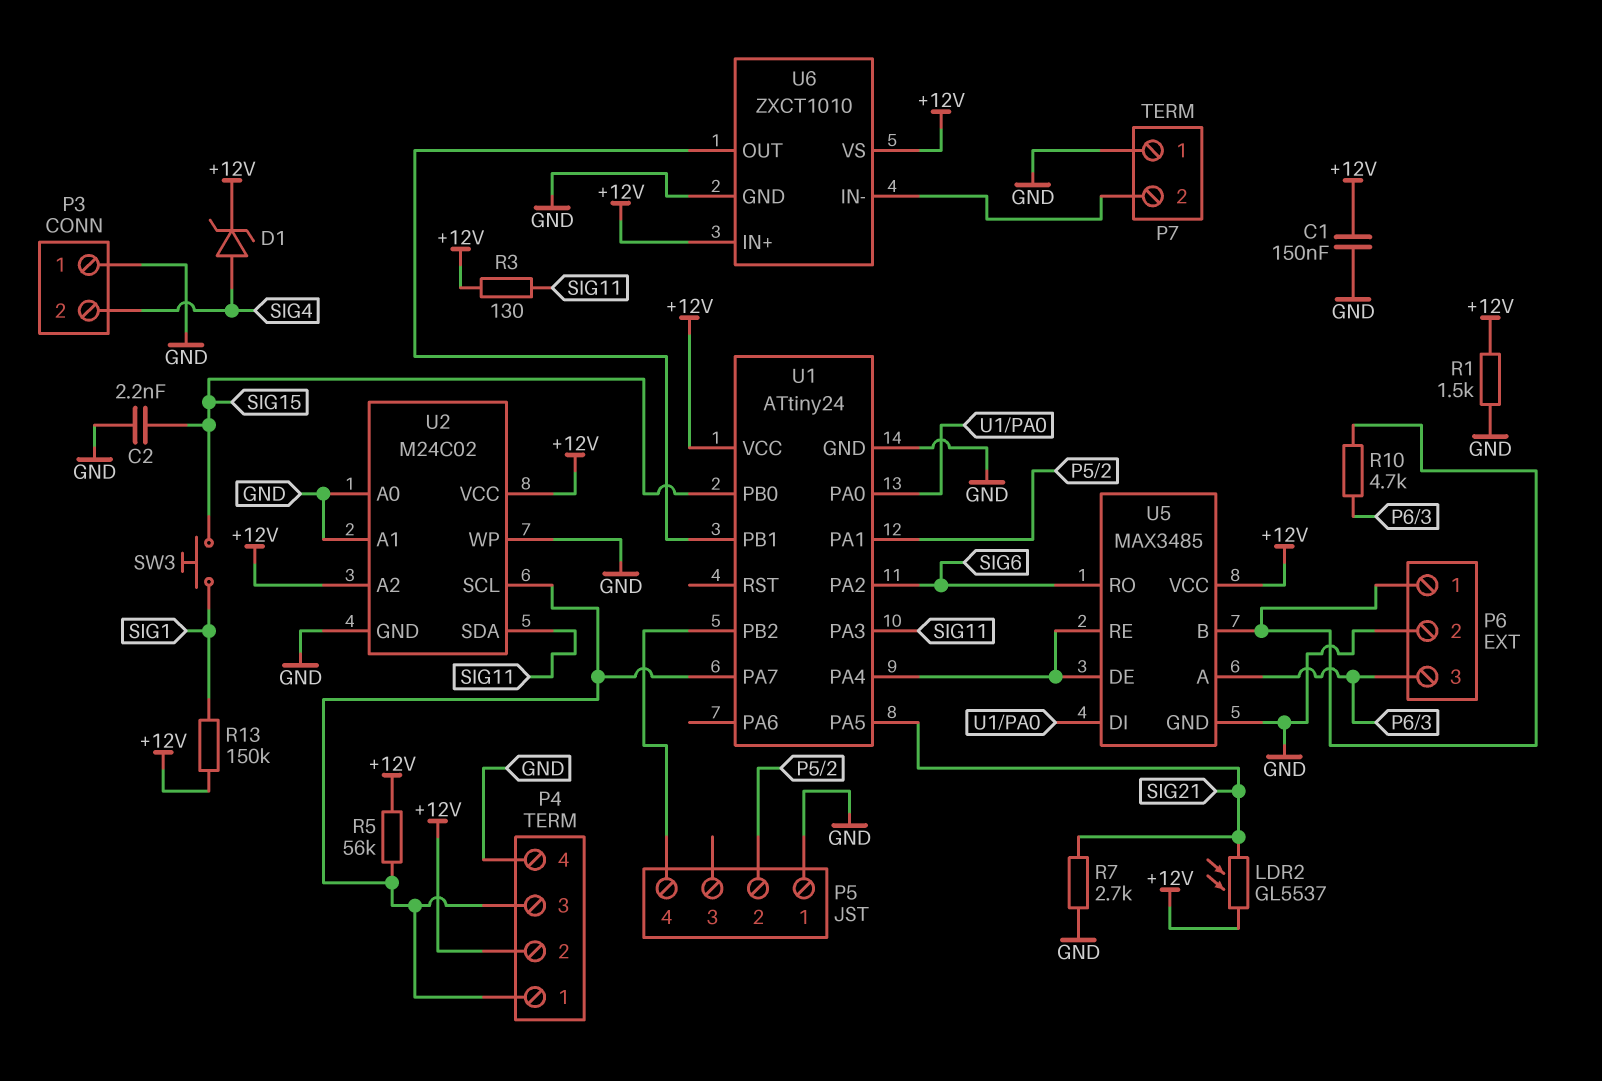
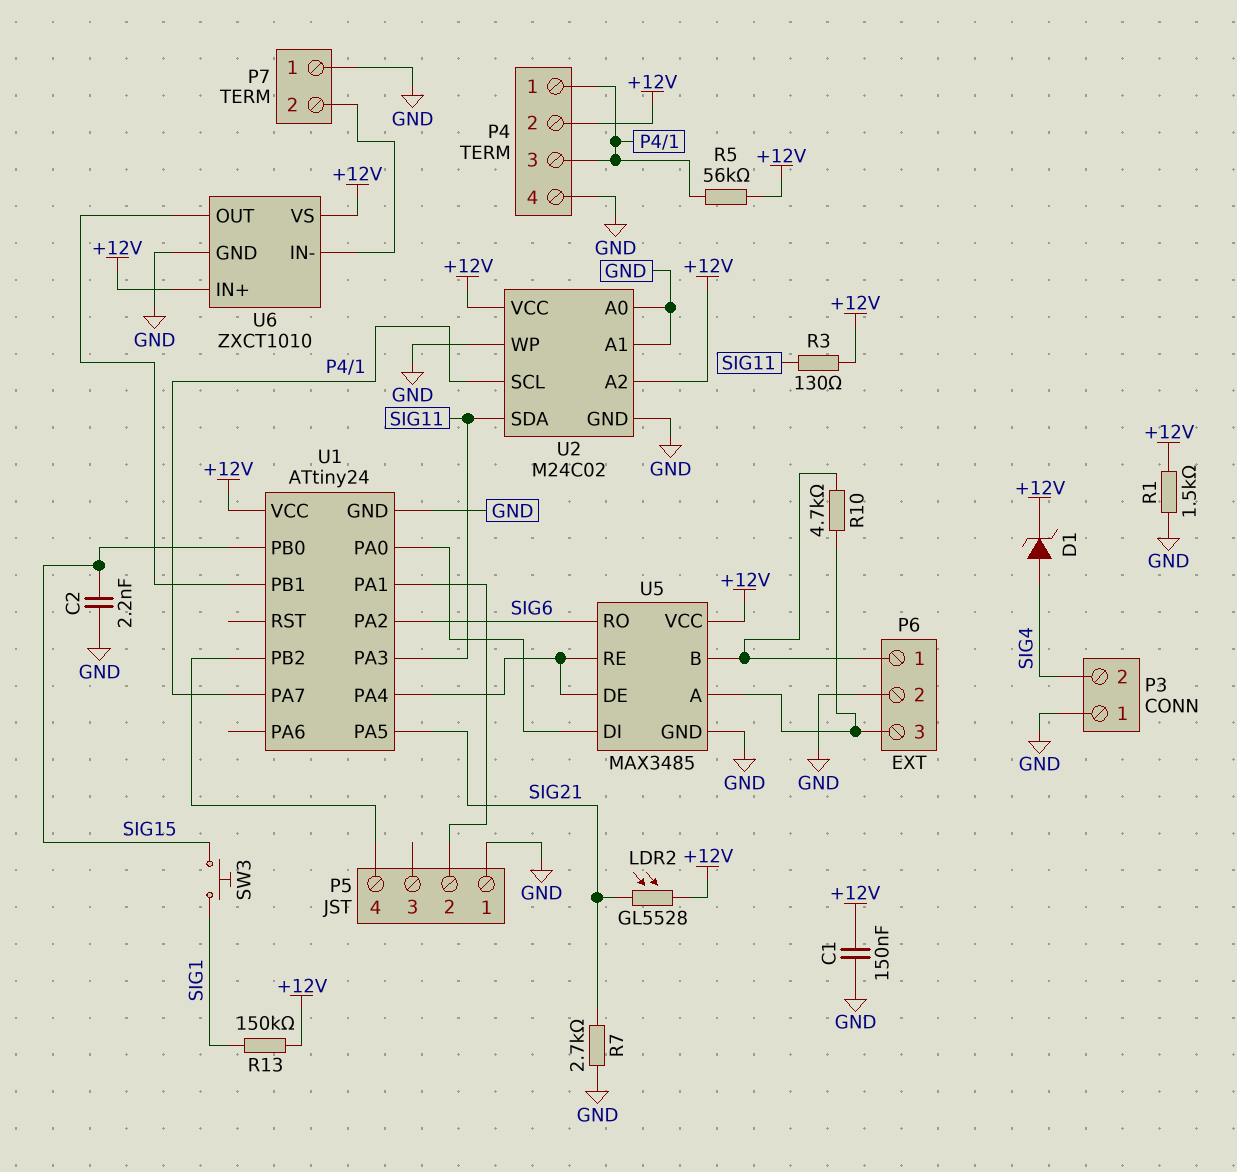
LDR2: GL5537 (+12V, SIG21) -> GL5528 (+12V, SIG21)

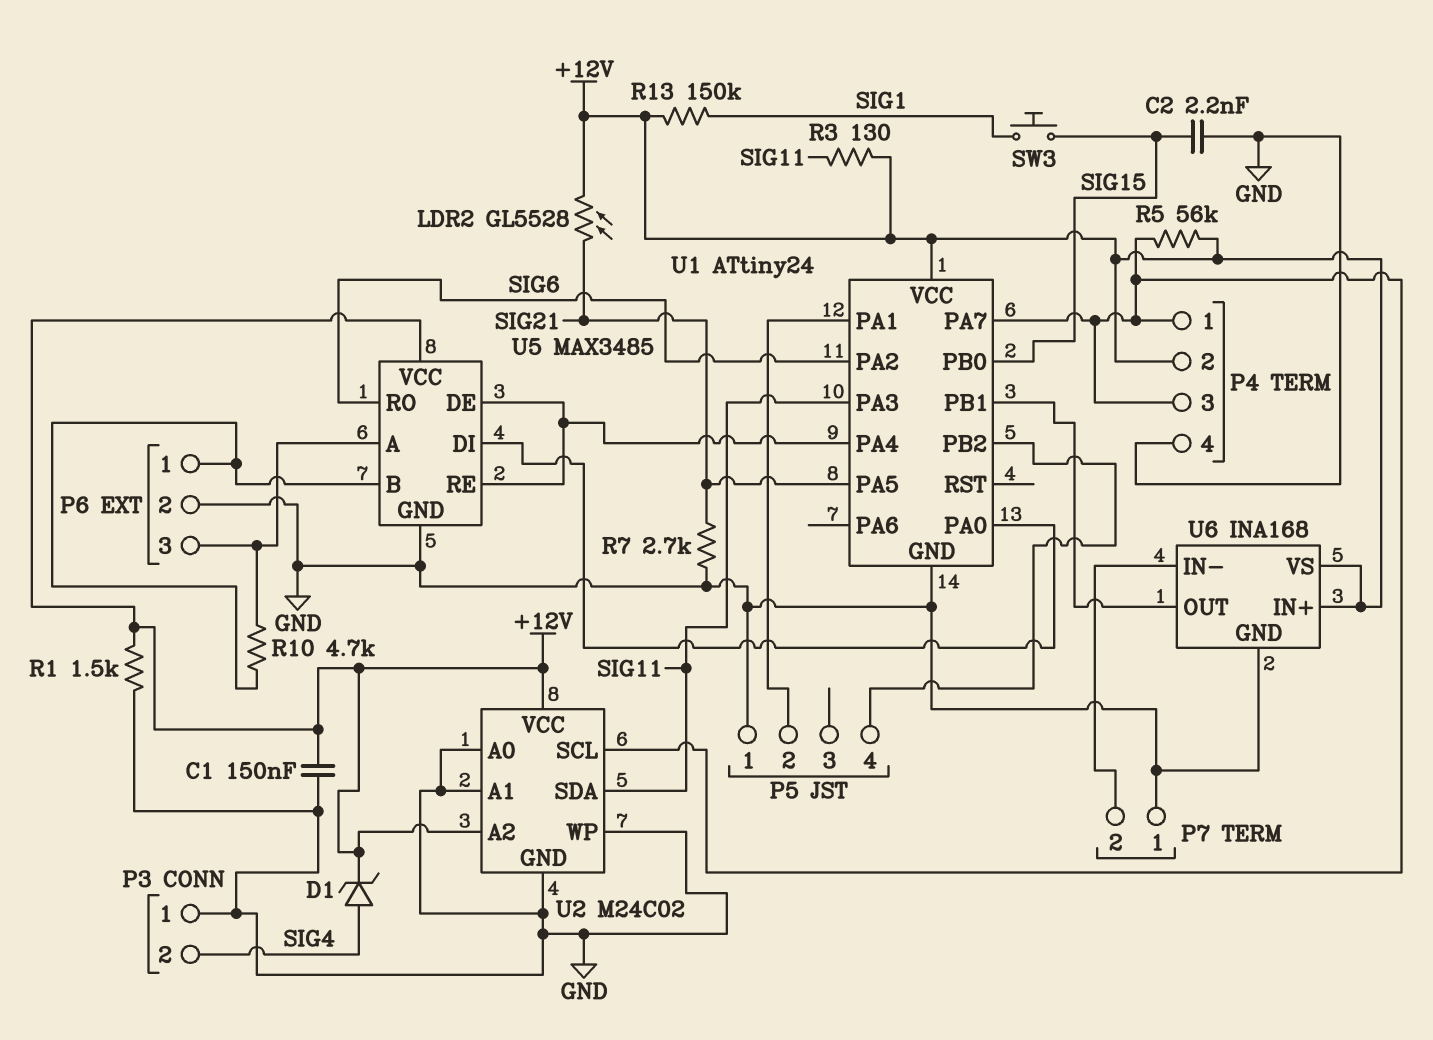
U6: ZXCT1010 -> INA168

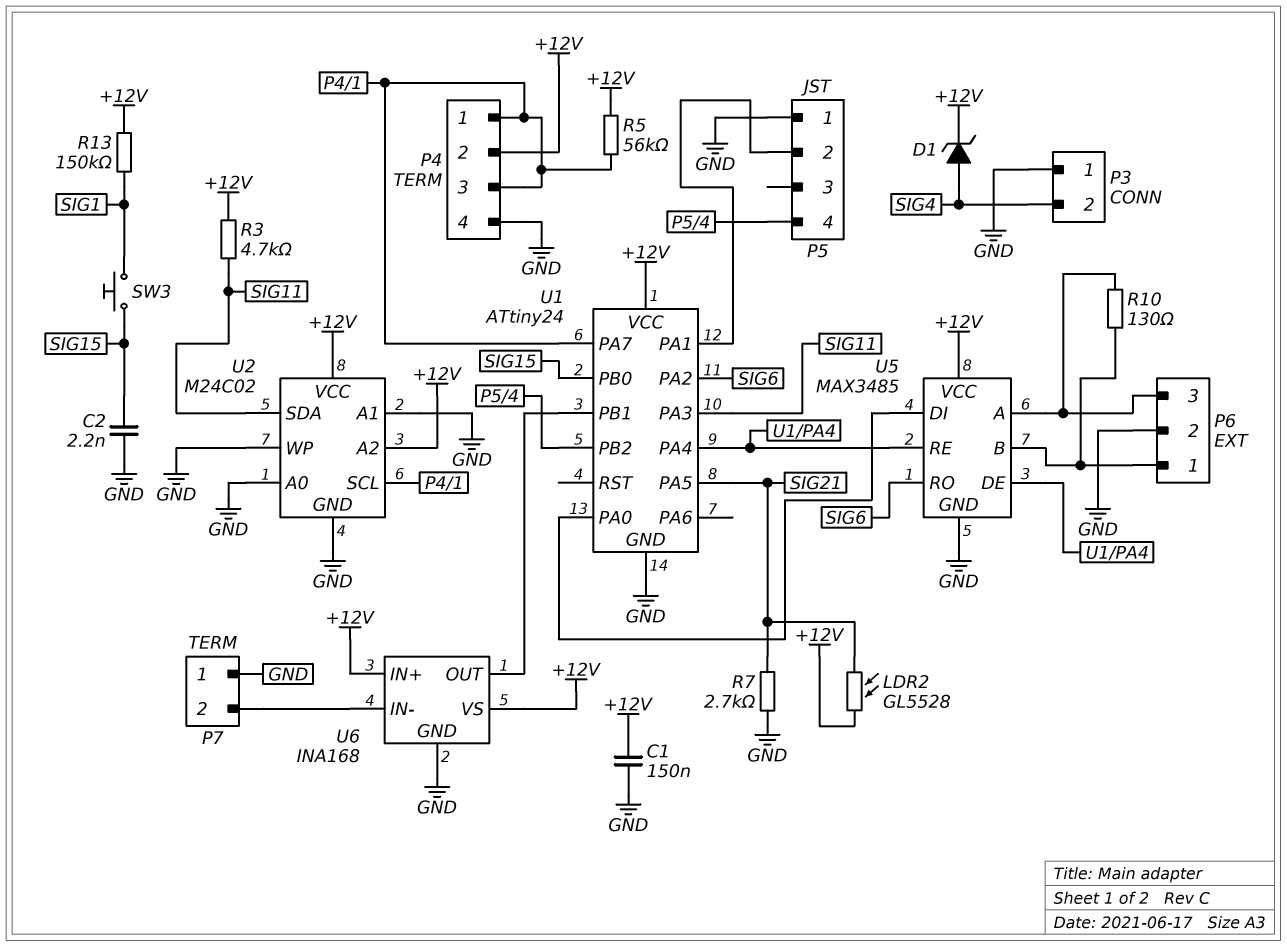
R1: 1.5k (+12V, GND) -> none
R3: 130 (+12V, SIG11) -> 4.7k (+12V, SIG11)
R10: 4.7k (P6/1, P6/3) -> 130 (P6/1, P6/3)

